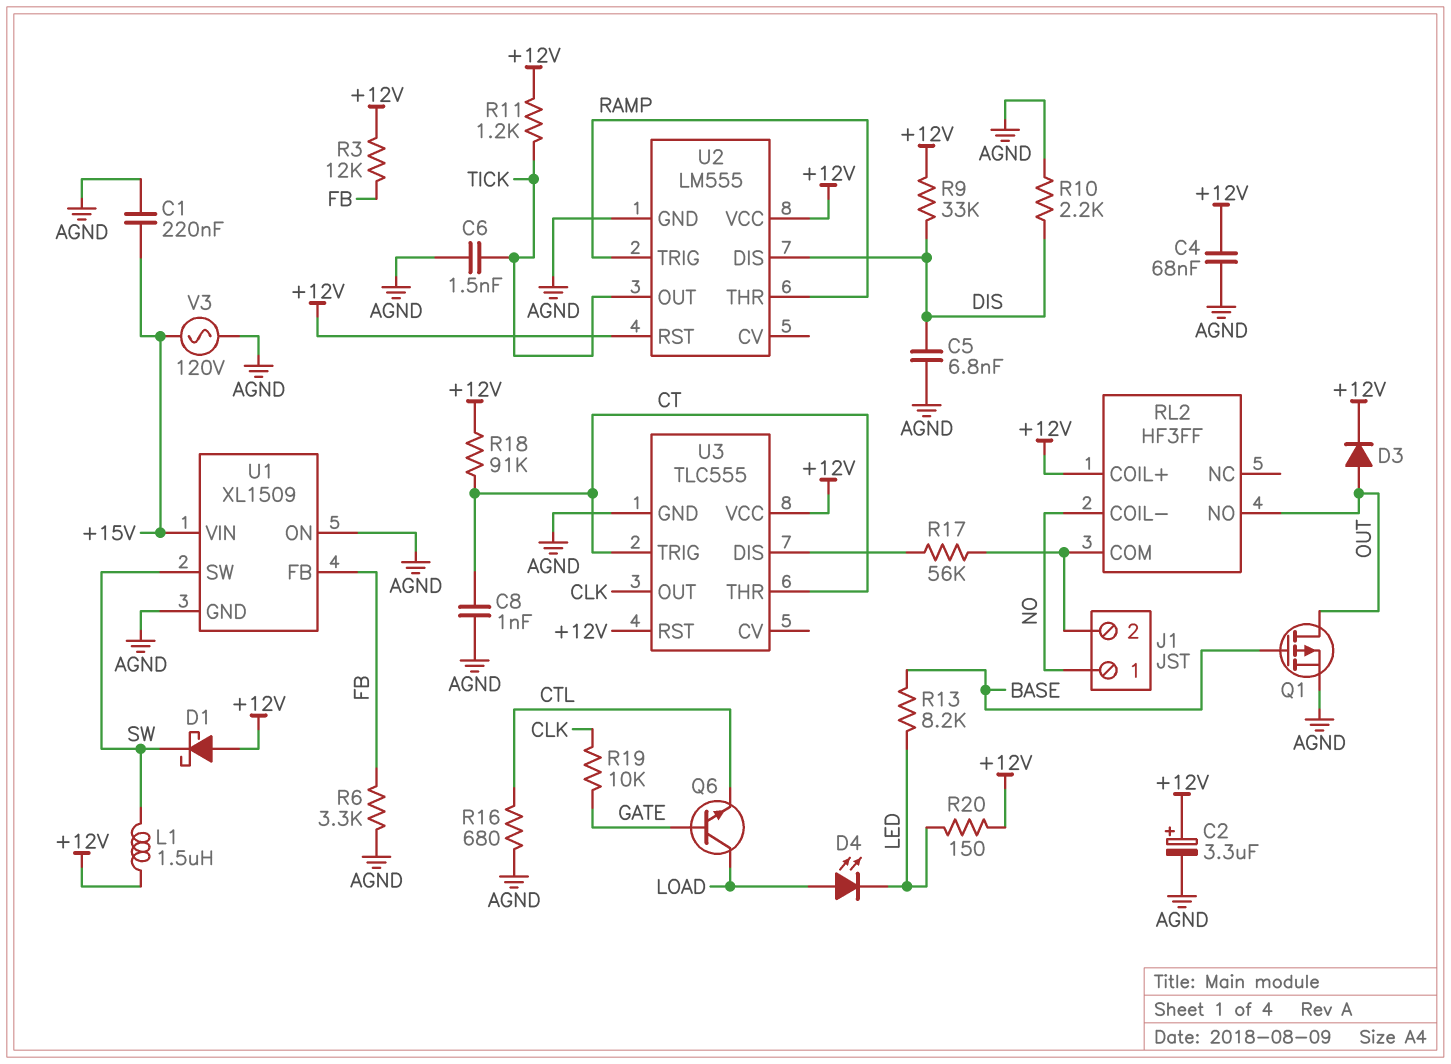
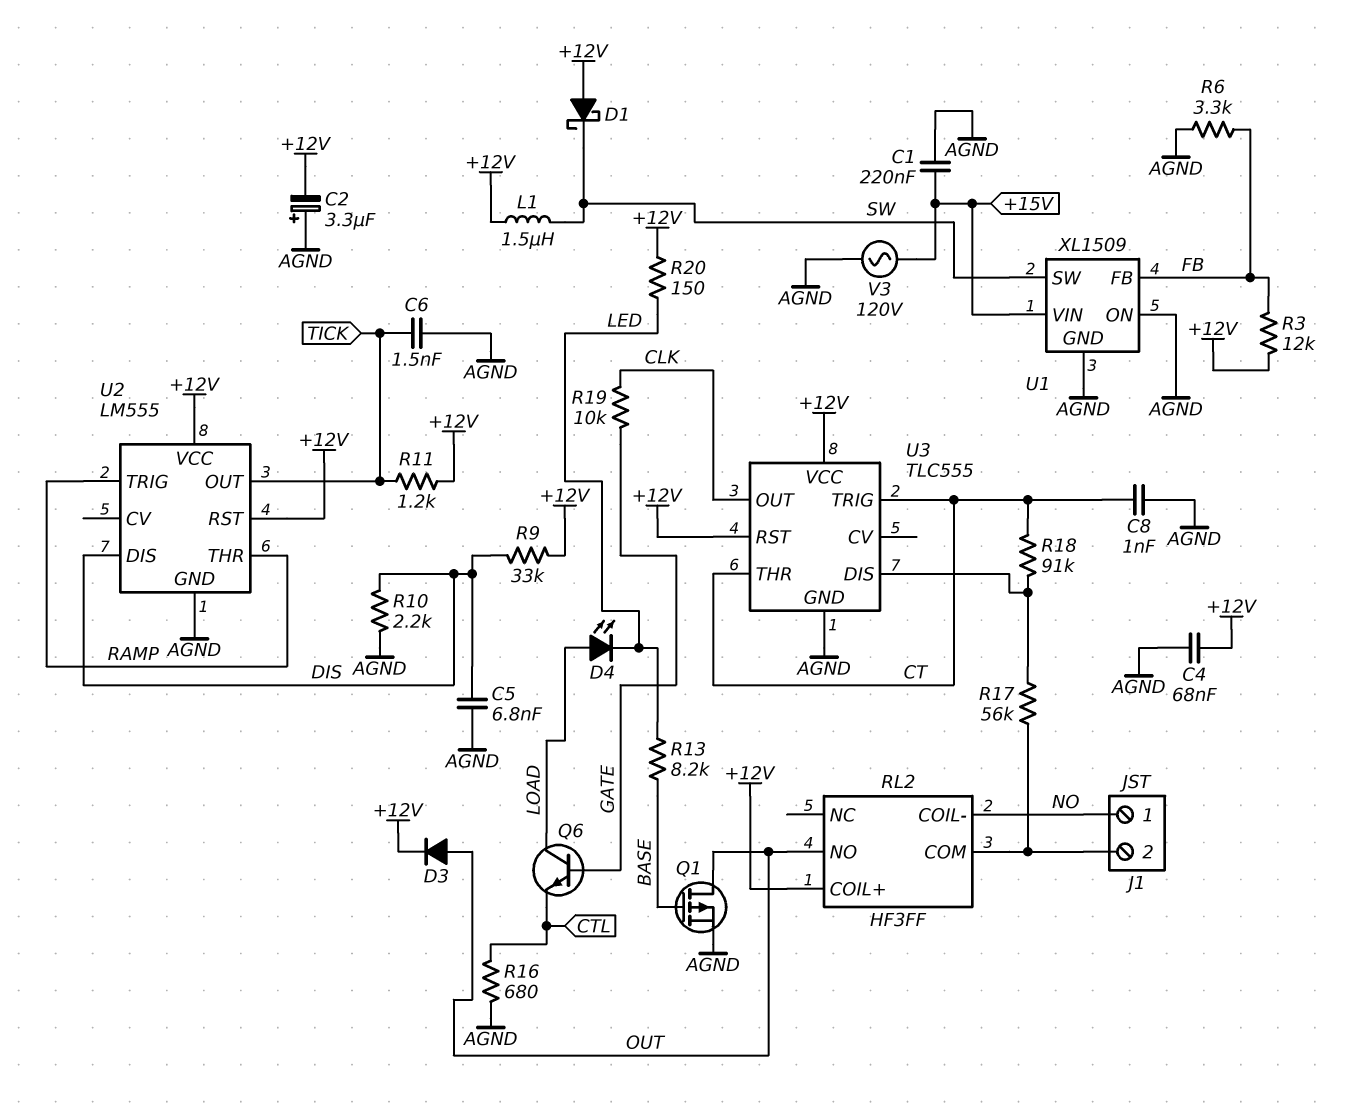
C2: 3.3uF (plus +12V, minus AGND) -> 3.3uF (plus AGND, minus +12V)
R18: 91k (+12V, CT) -> 91k (CT, U3/DIS)

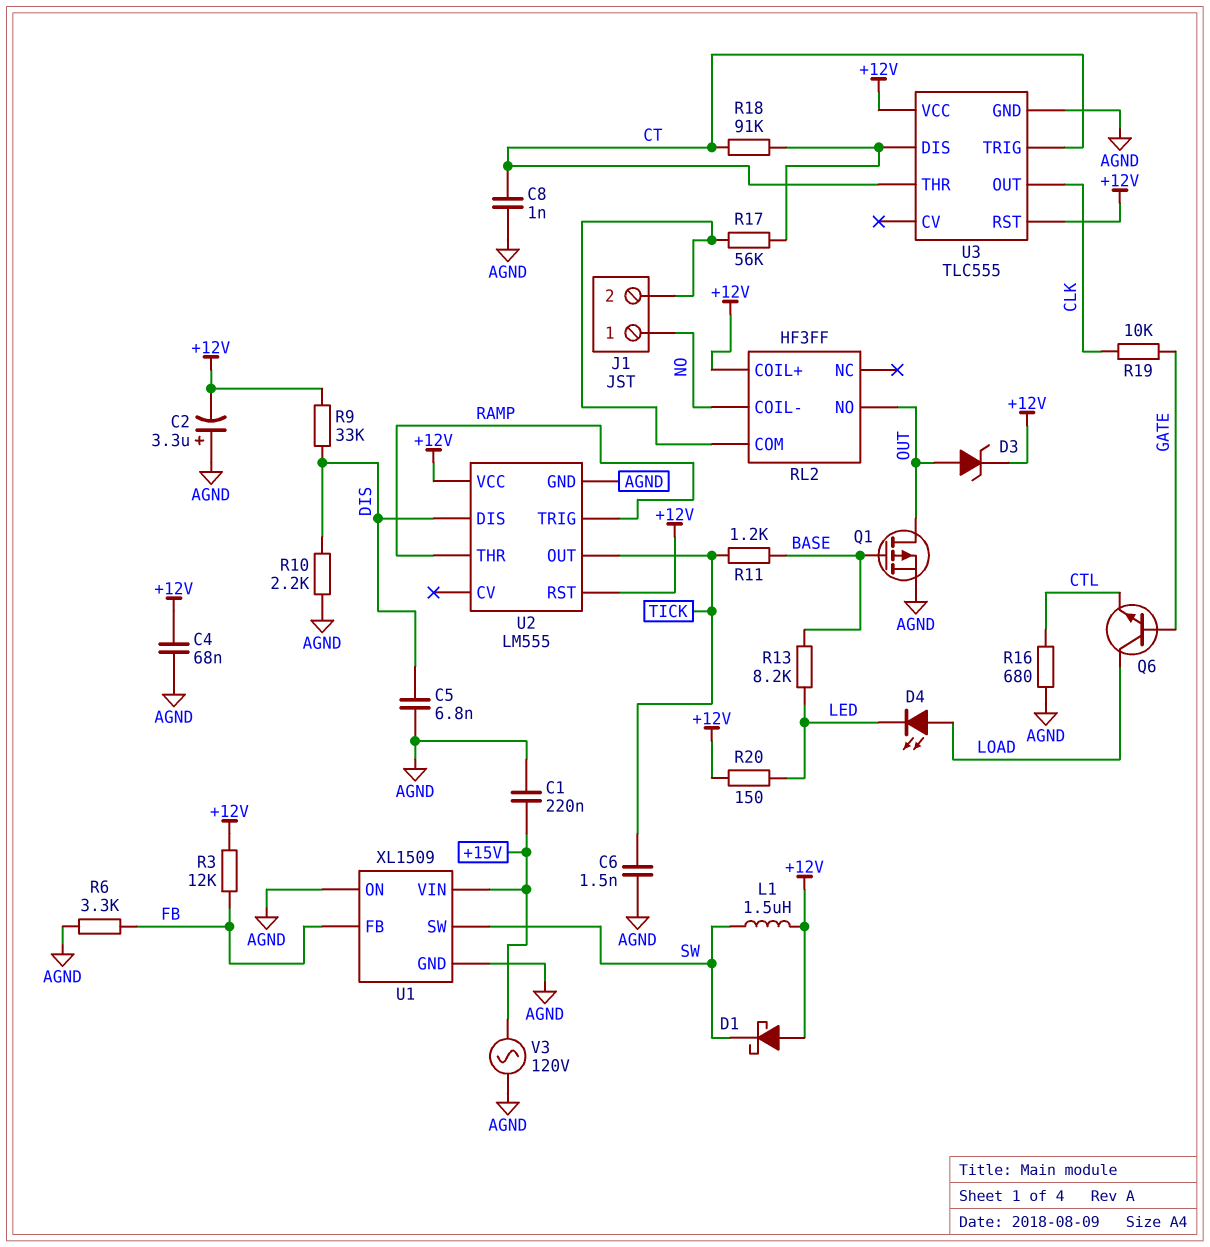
D3: diode (A OUT, K +12V) -> zener (A OUT, K +12V)
R11: 1.2k (+12V, TICK) -> 1.2k (BASE, TICK)

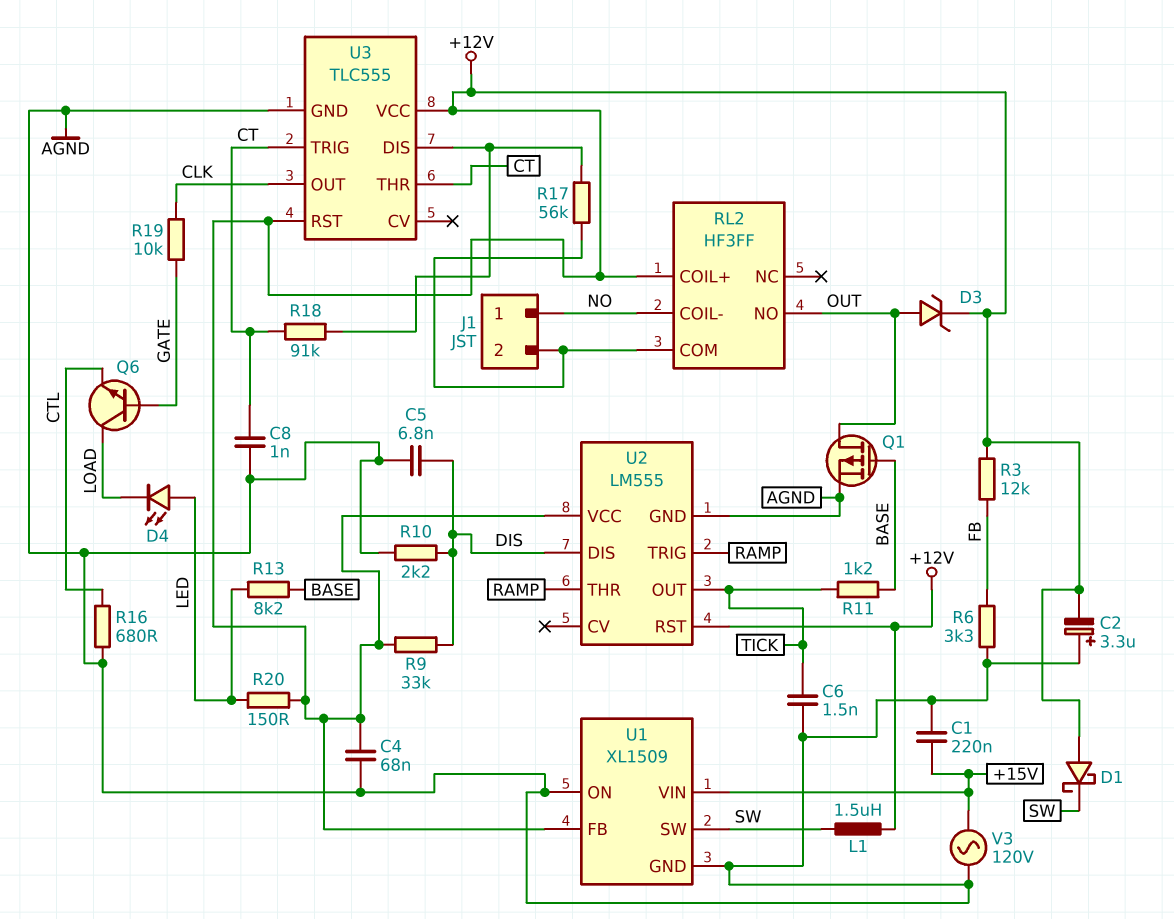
D4: LED (A LOAD, K LED) -> LED (A LED, K LOAD)
U1 pin FB: FB -> +12V

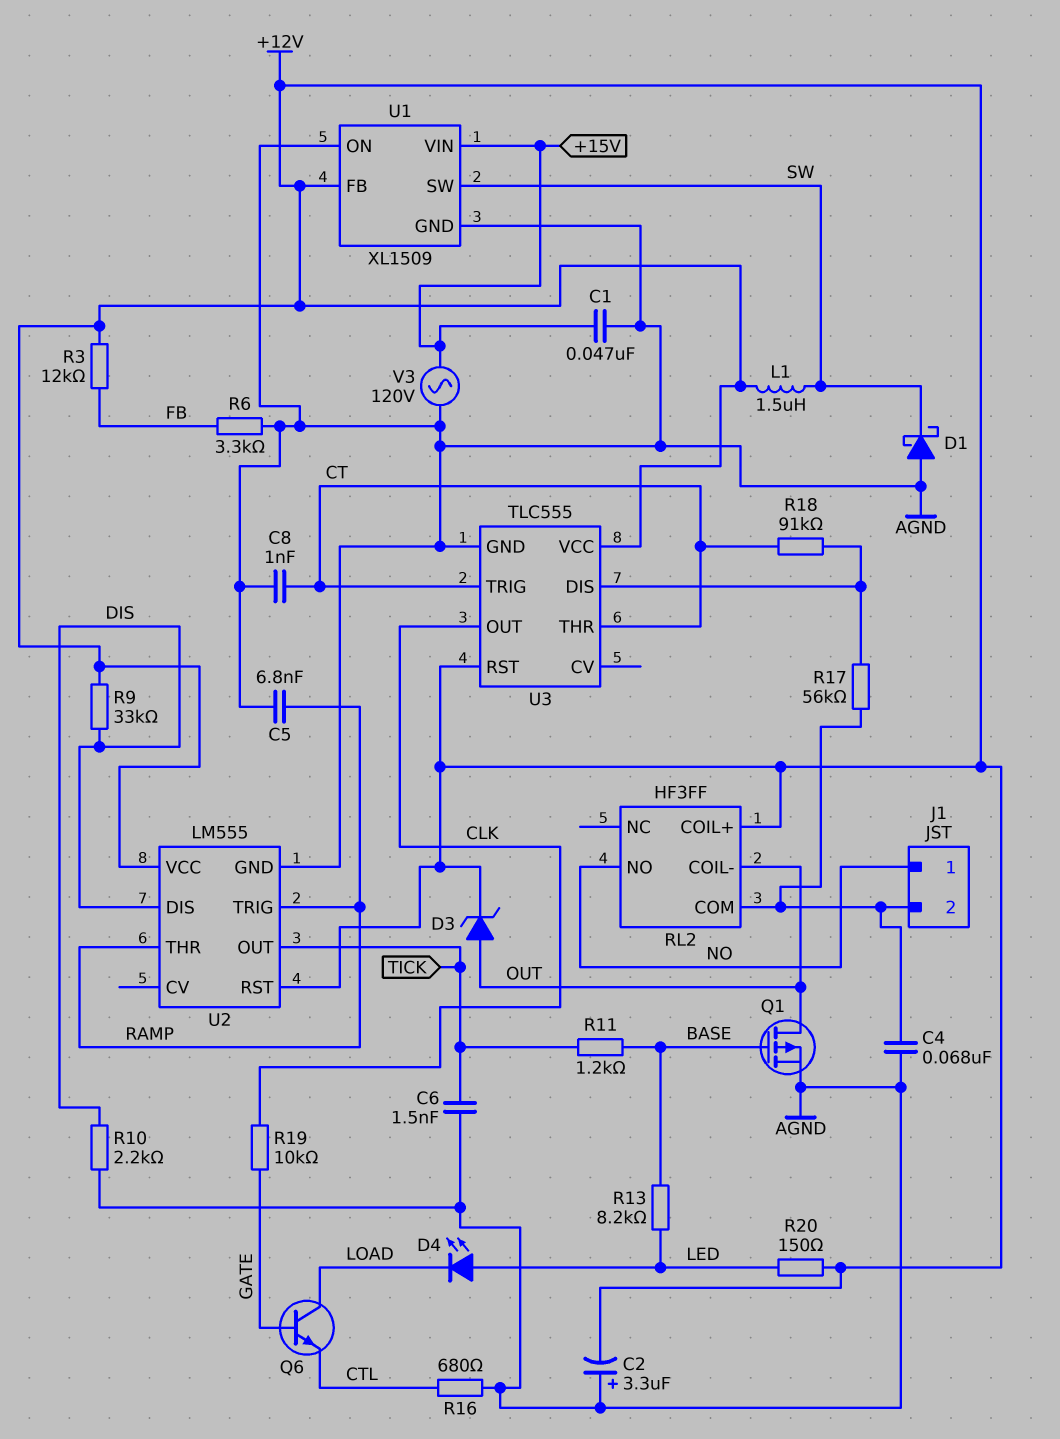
C1: 220nF (+15V, AGND) -> 47nF (+15V, AGND)
C4: 68nF (+12V, AGND) -> 68nF (AGND, J1/2)
C5: 6.8nF (AGND, DIS) -> 6.8nF (AGND, RAMP)
D1: schottky (A +12V, K SW) -> schottky (A AGND, K SW)
RL2 pin COIL-: NO -> OUT
RL2 pin NO: OUT -> NO

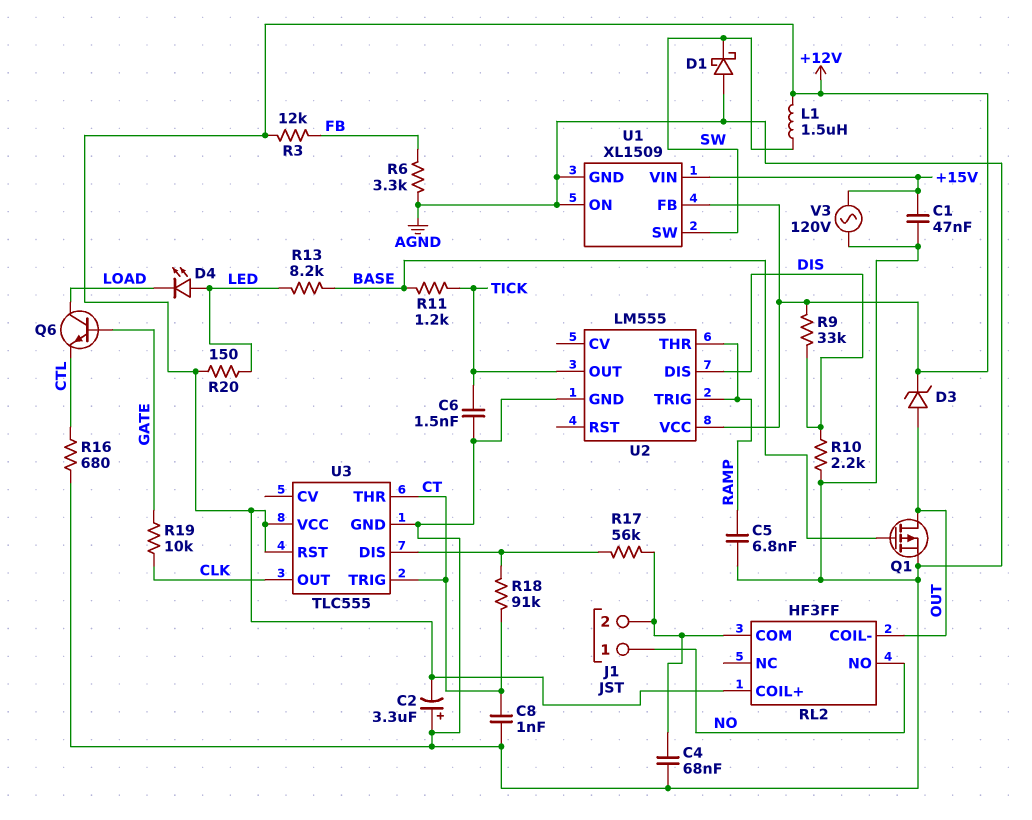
U2 pin RST: +12V -> none

